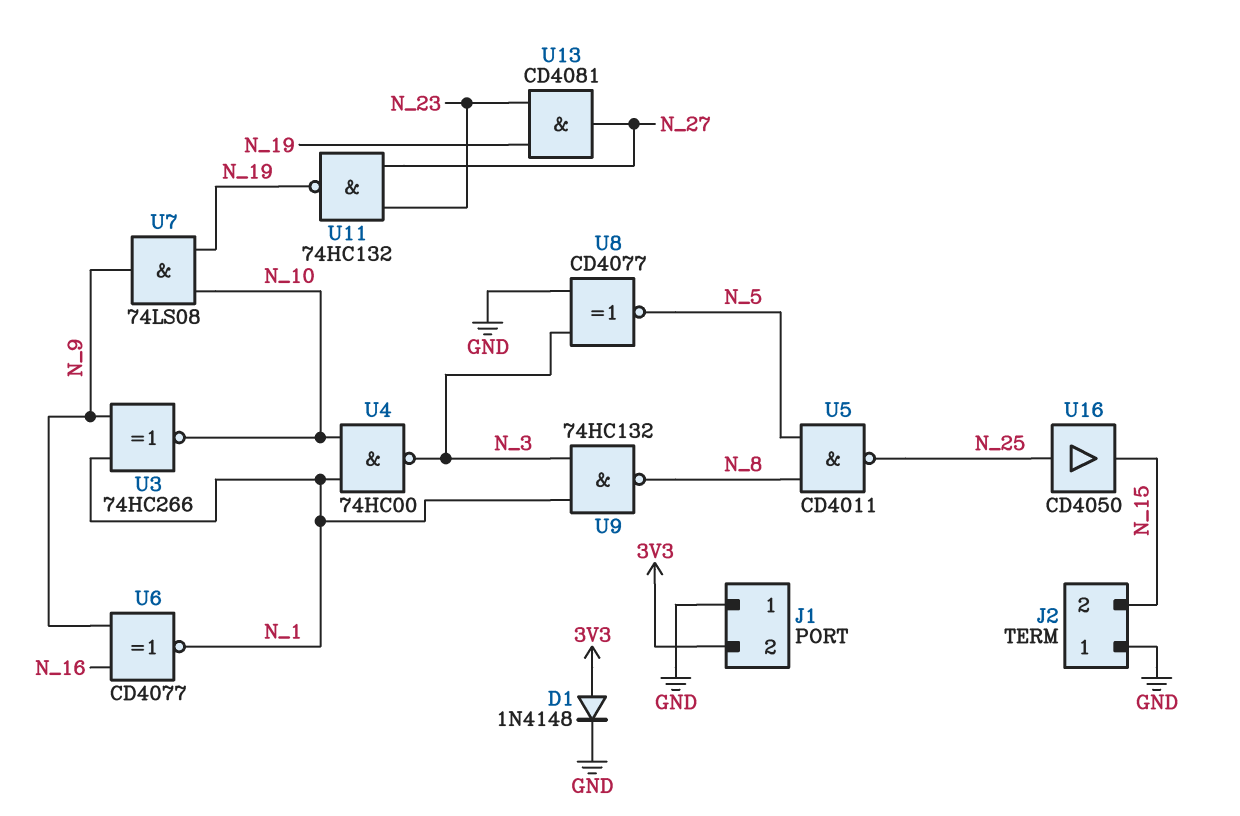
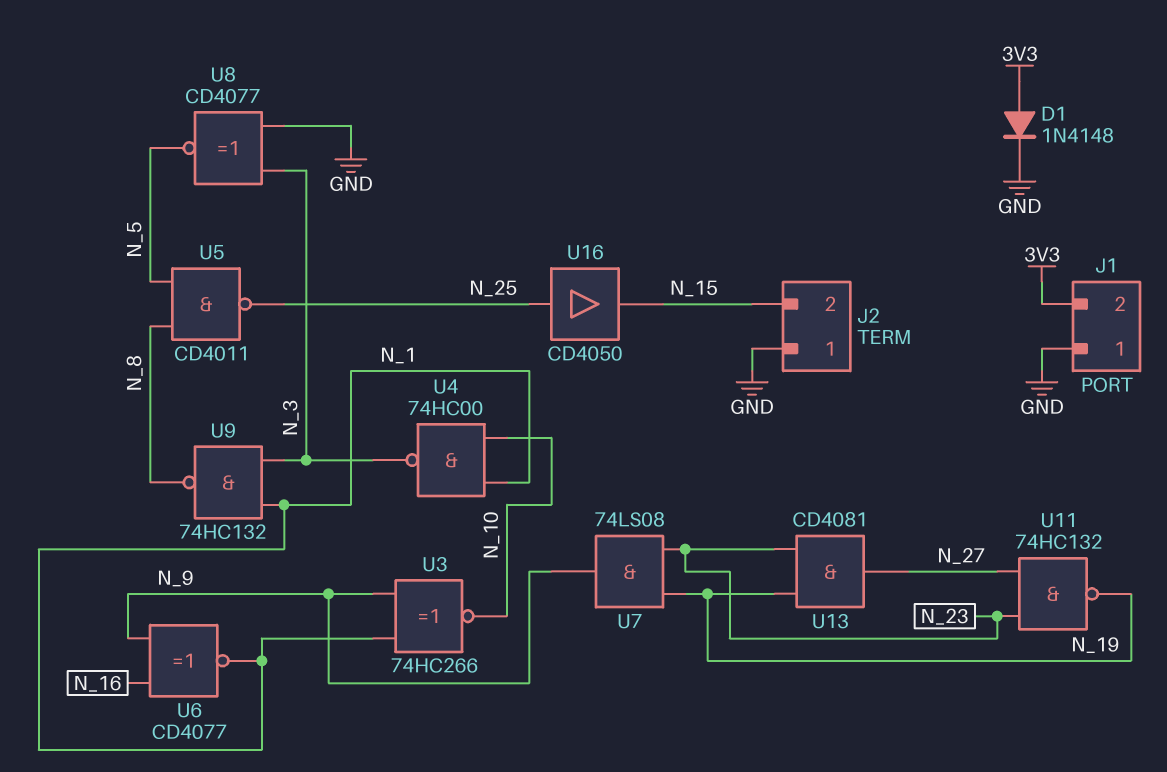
U7: AND 74LS08 (in N_10, in N_19, out N_9) -> AND 74LS08 (in N_19, in N_23, out N_9)

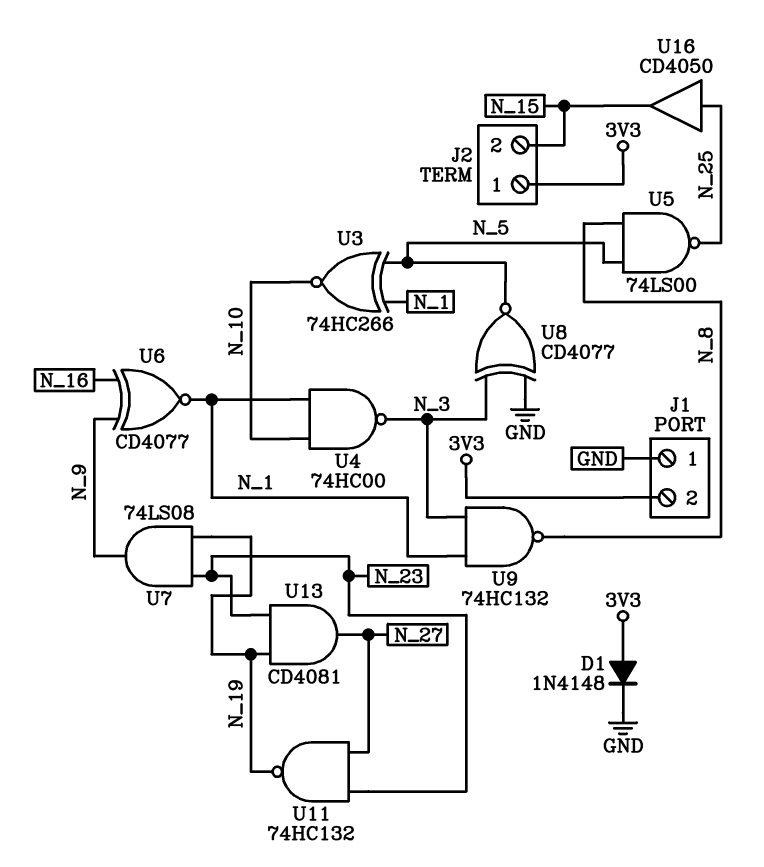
J2 pin 1: GND -> 3V3
U3: XNOR 74HC266 (in N_1, in N_9, out N_10) -> XNOR 74HC266 (in N_1, in N_5, out N_10)
U5: NAND CD4011 (in N_5, in N_8, out N_25) -> NAND 74LS00 (in N_5, in N_8, out N_25)

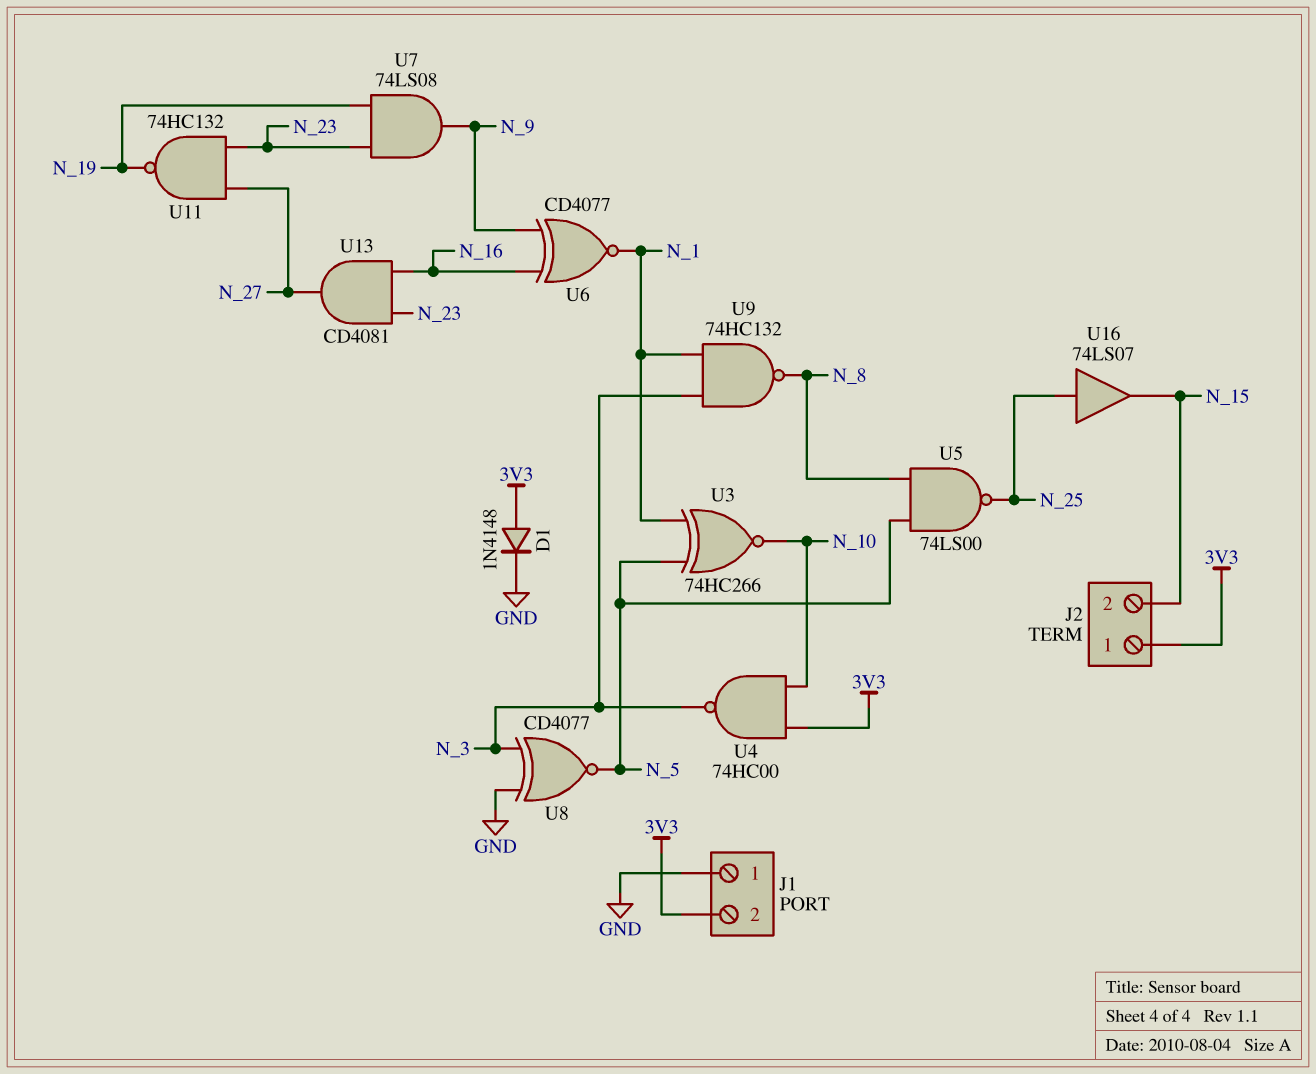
U4: NAND 74HC00 (in N_1, in N_10, out N_3) -> NAND 74HC00 (in 3V3, in N_10, out N_3)
U13: AND CD4081 (in N_19, in N_23, out N_27) -> AND CD4081 (in N_16, in N_23, out N_27)
U16: buffer CD4050 (in N_25, out N_15) -> buffer 74LS07 (in N_25, out N_15)

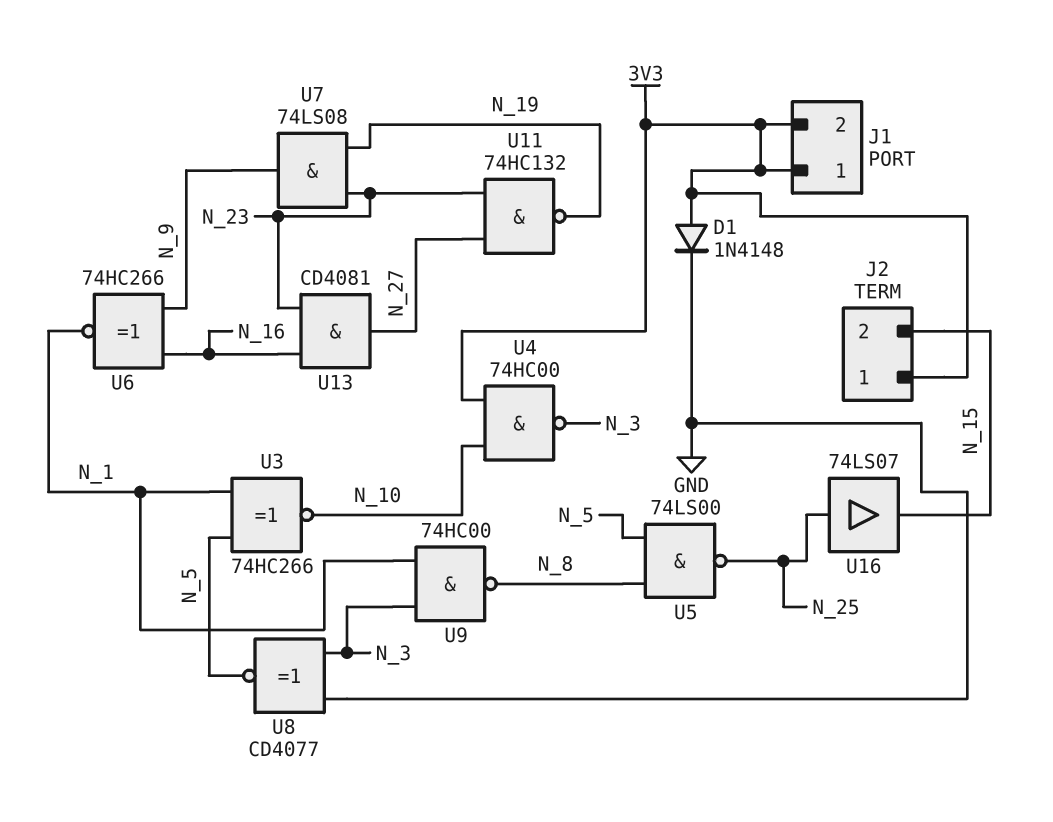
J1 pin 1: GND -> 3V3
U6: XNOR CD4077 (in N_9, in N_16, out N_1) -> XNOR 74HC266 (in N_9, in N_16, out N_1)
U9: NAND 74HC132 (in N_1, in N_3, out N_8) -> NAND 74HC00 (in N_1, in N_3, out N_8)

